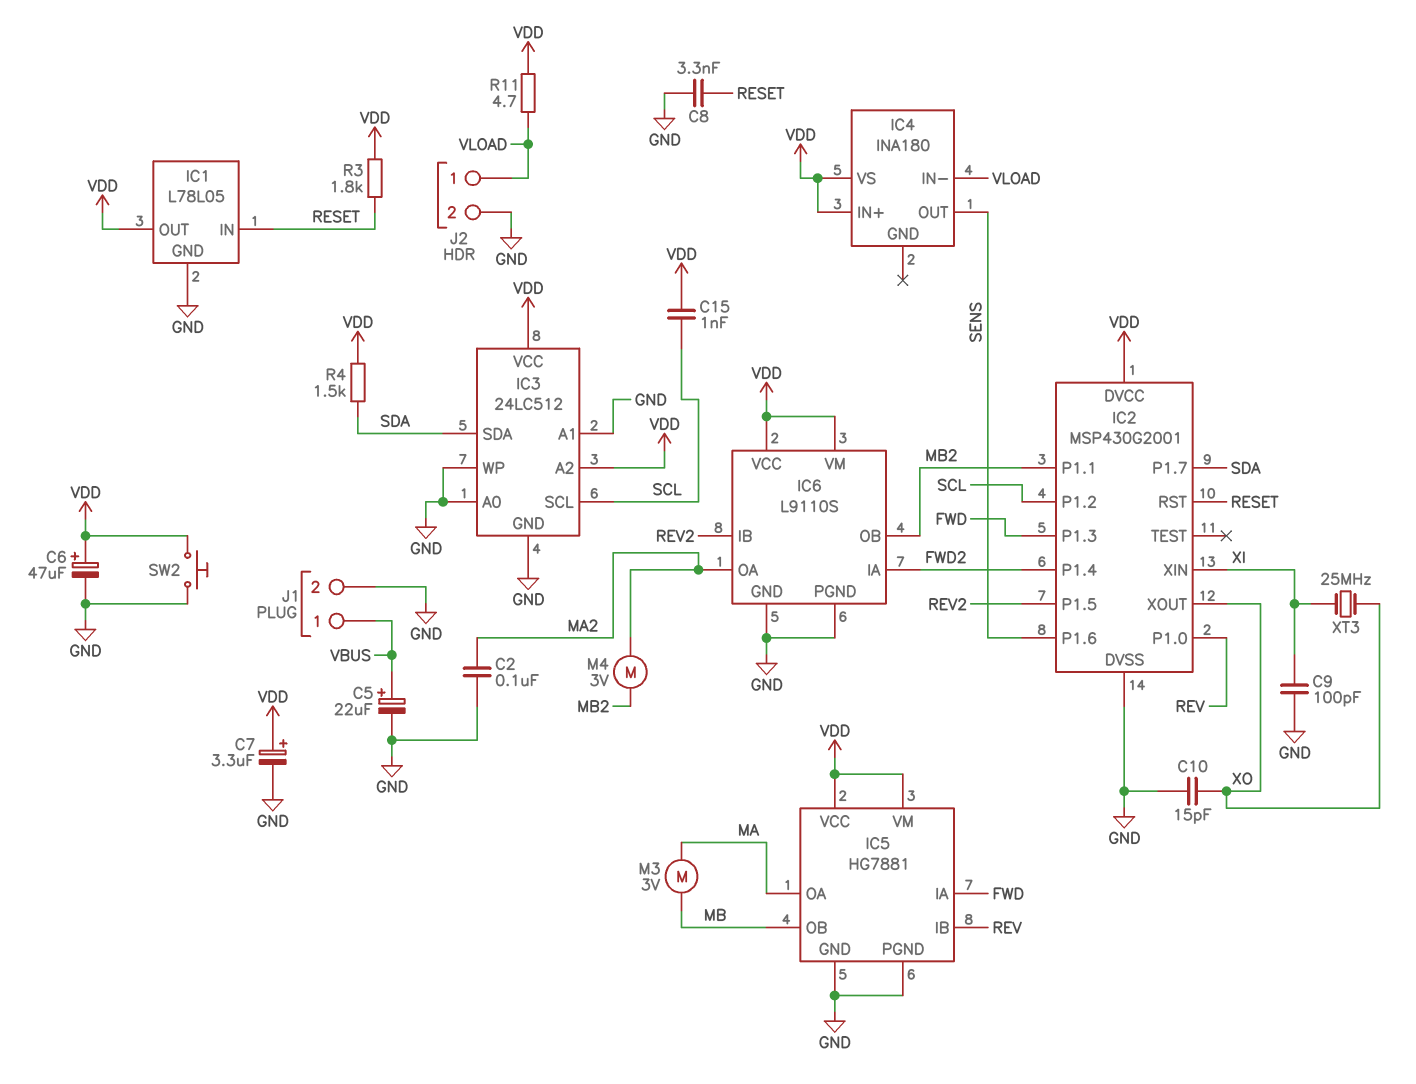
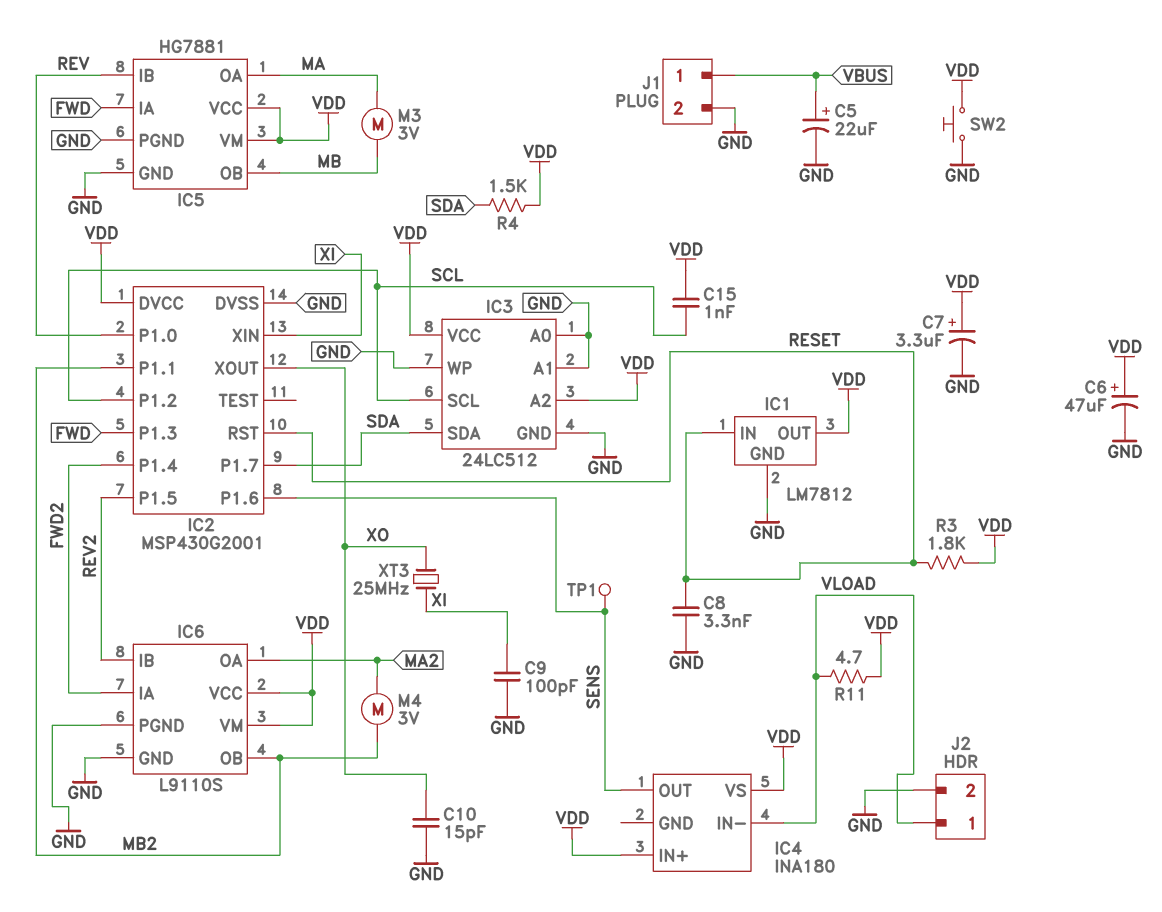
C2: 100nF (GND, MA2) -> none
IC1: L78L05 -> LM7812
TP1: none -> test point (SENS)

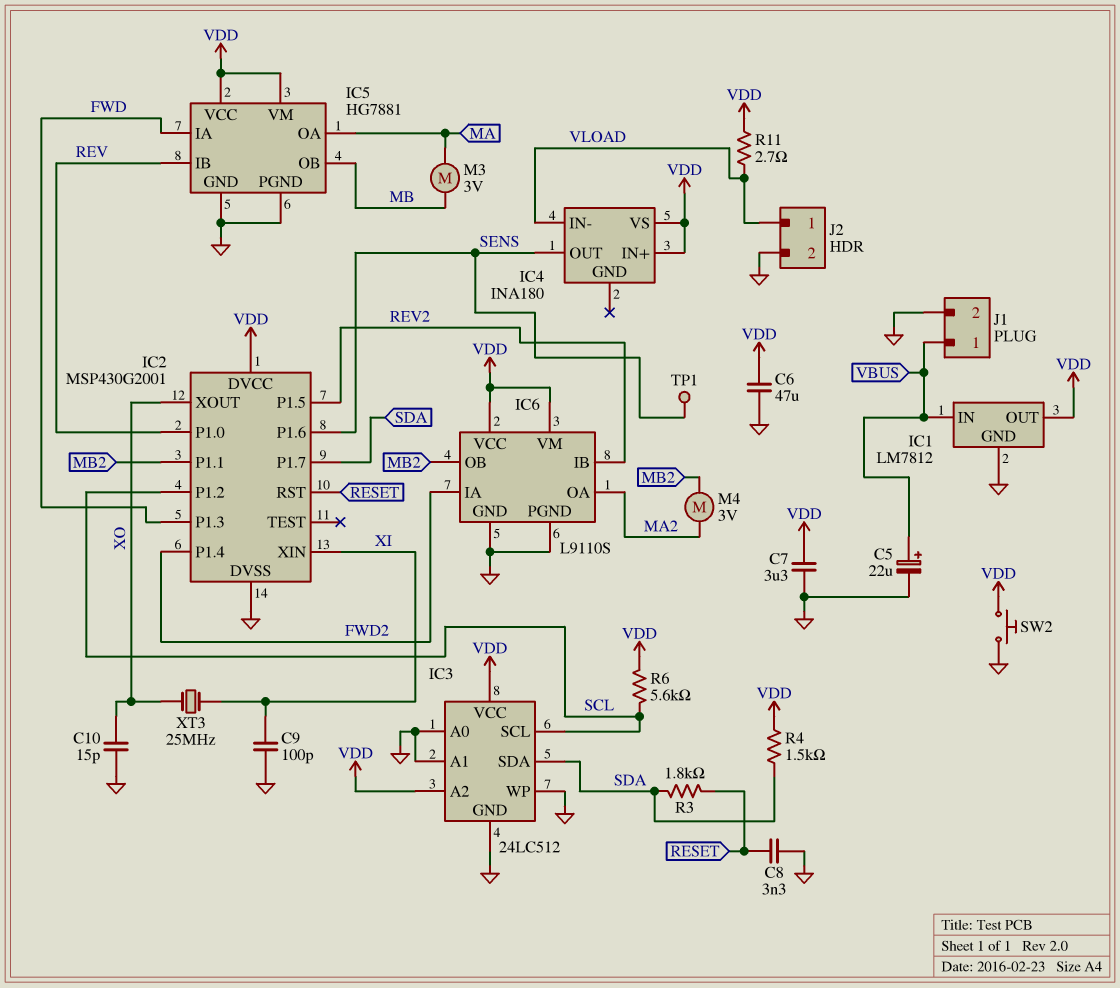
C6: 47uF (plus VDD, minus GND) -> 47uF (GND, VDD)
C7: 3.3uF (plus VDD, minus GND) -> 3.3uF (GND, VDD)
C15: 1nF (SCL, VDD) -> none
IC1 pin IN: RESET -> VBUS
R3: 1.8k (RESET, VDD) -> 1.8k (RESET, SDA)
R6: none -> 5.6k (SCL, VDD)
R11: 4.7 (VDD, VLOAD) -> 2.7 (VDD, VLOAD)

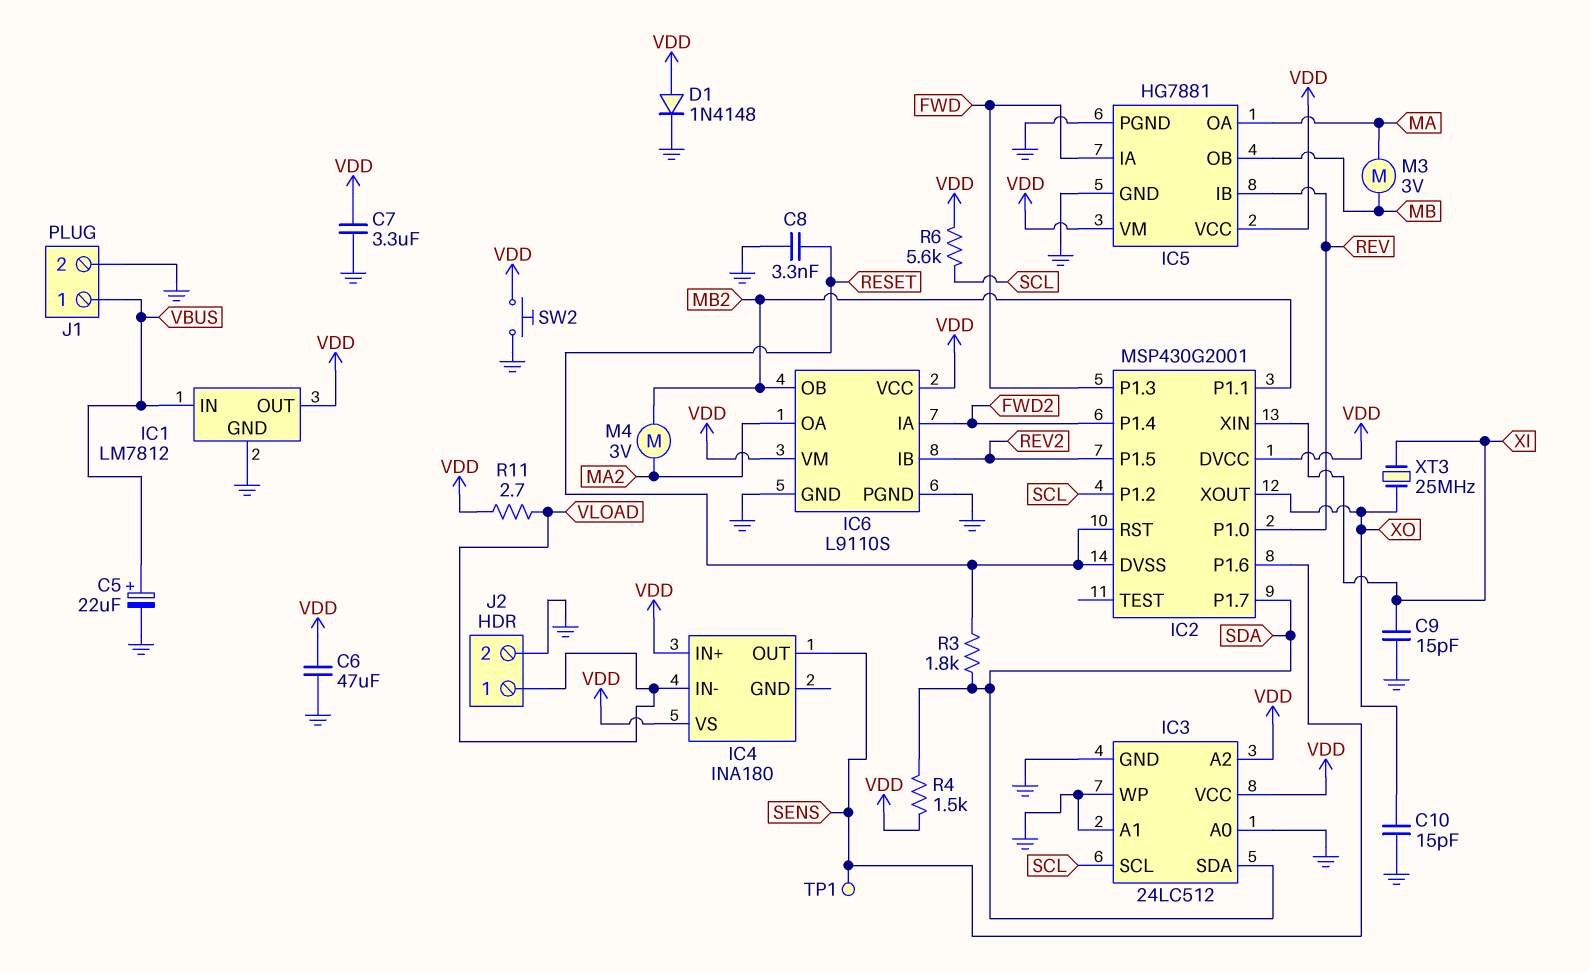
C9: 100pF (GND, XI) -> 15pF (GND, XI)
D1: none -> diode 1N4148 (A VDD, K GND)
IC2 pin DVSS: GND -> RESET

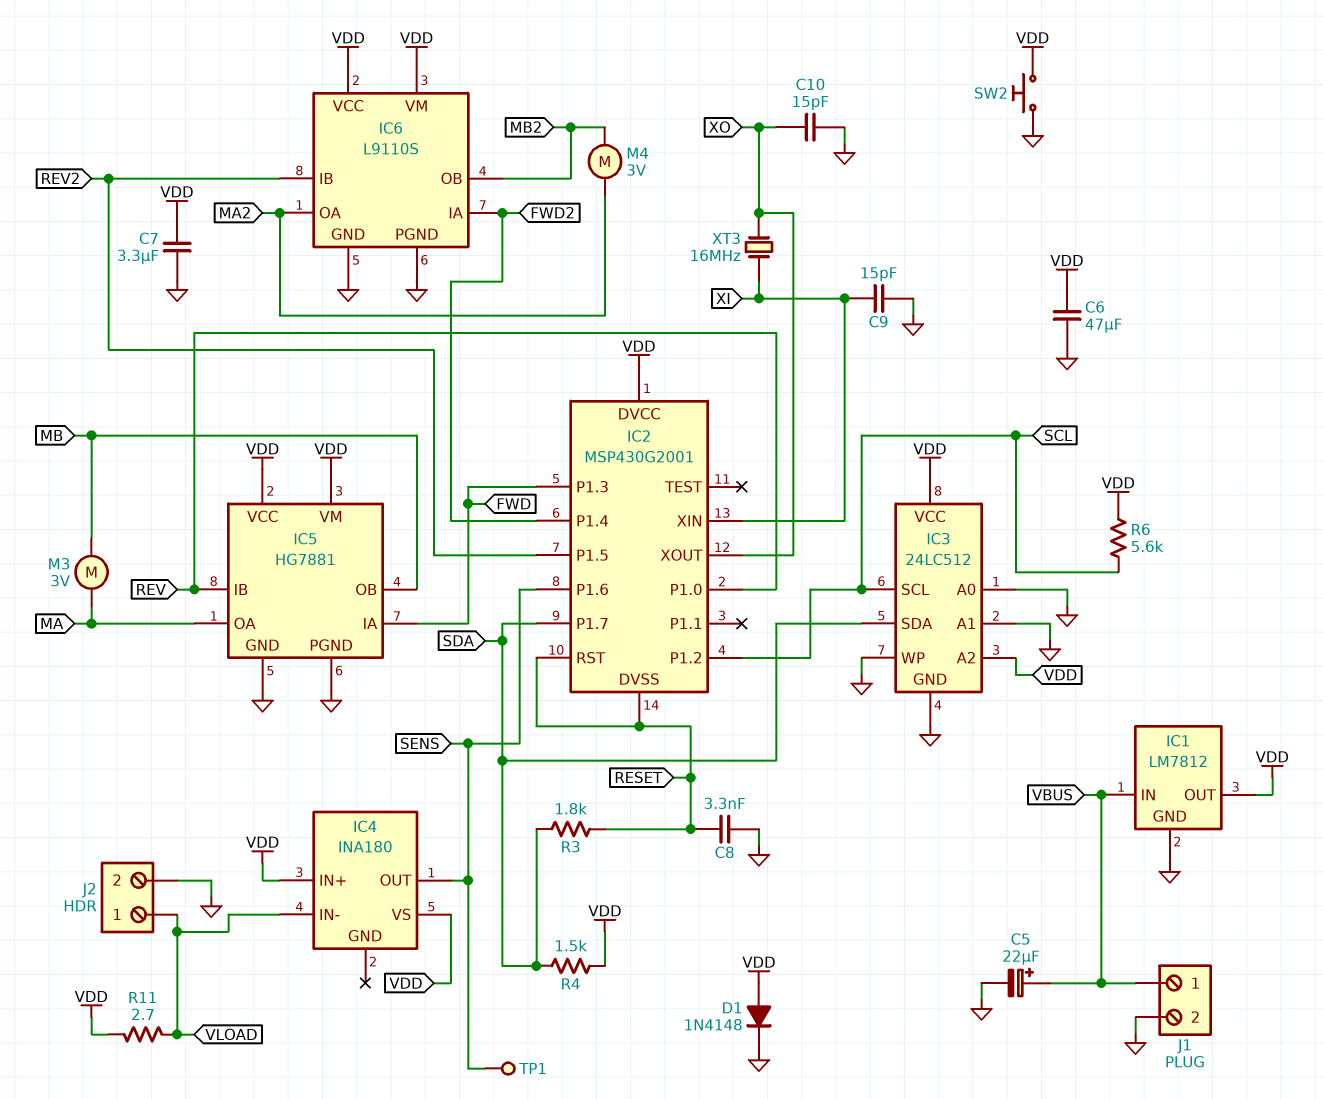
IC2 pin P1.1: MB2 -> none
XT3: 25MHz (XI, XO) -> 16MHz (XI, XO)

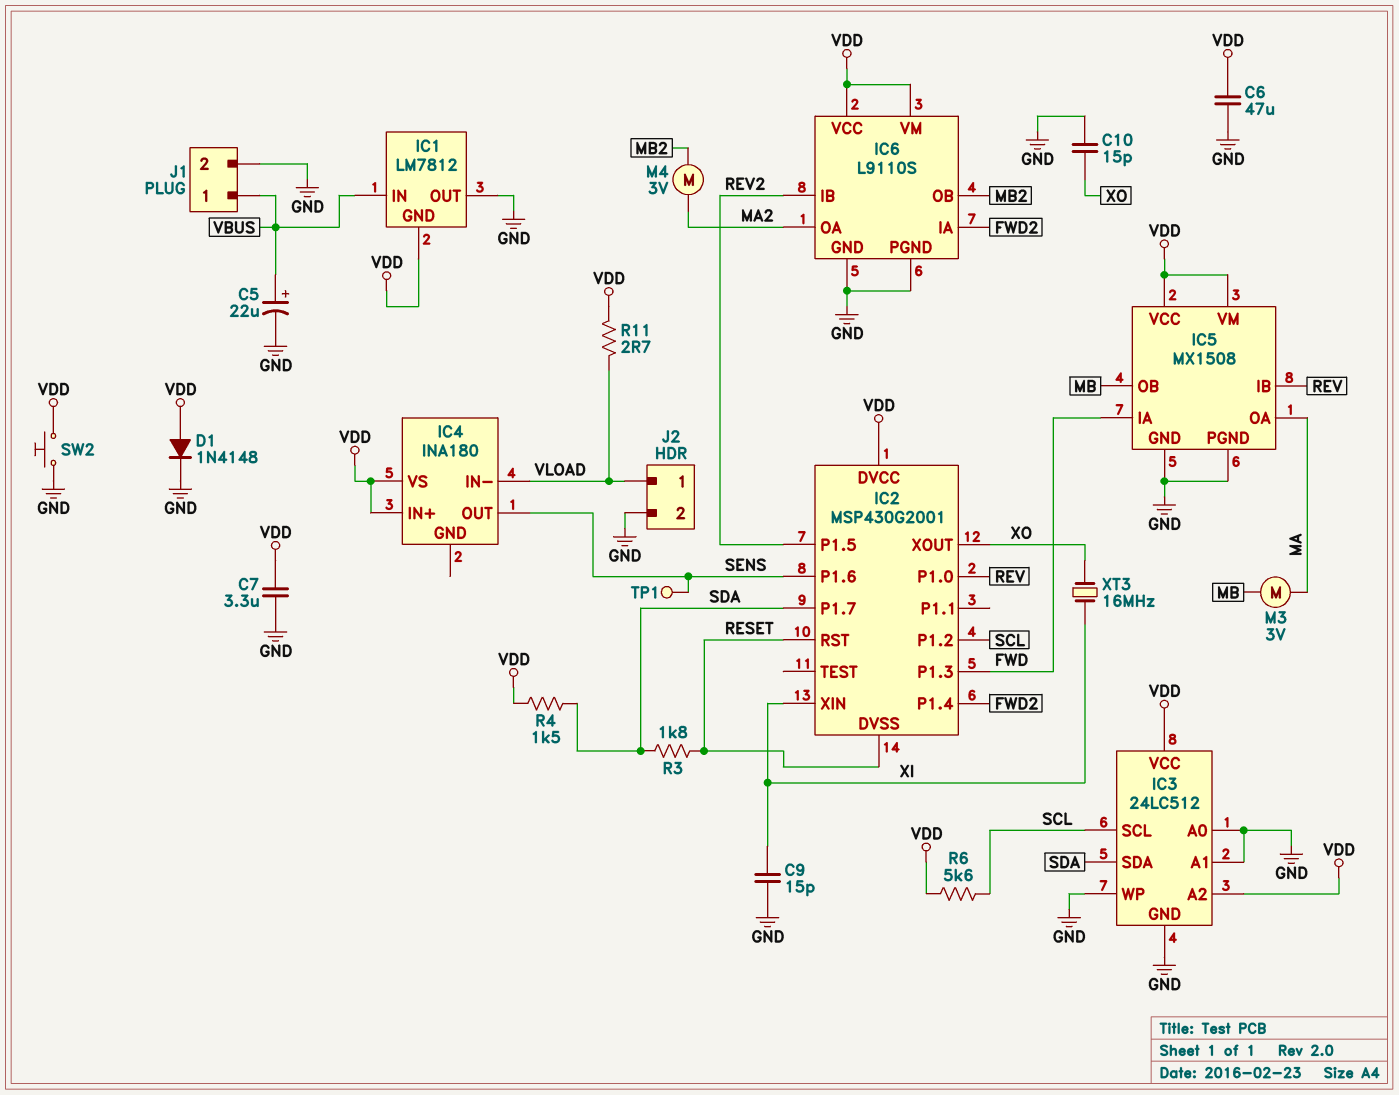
C8: 3.3nF (GND, RESET) -> none
IC1 pin GND: GND -> VDD
IC1 pin OUT: VDD -> GND
IC5: HG7881 -> MX1508

